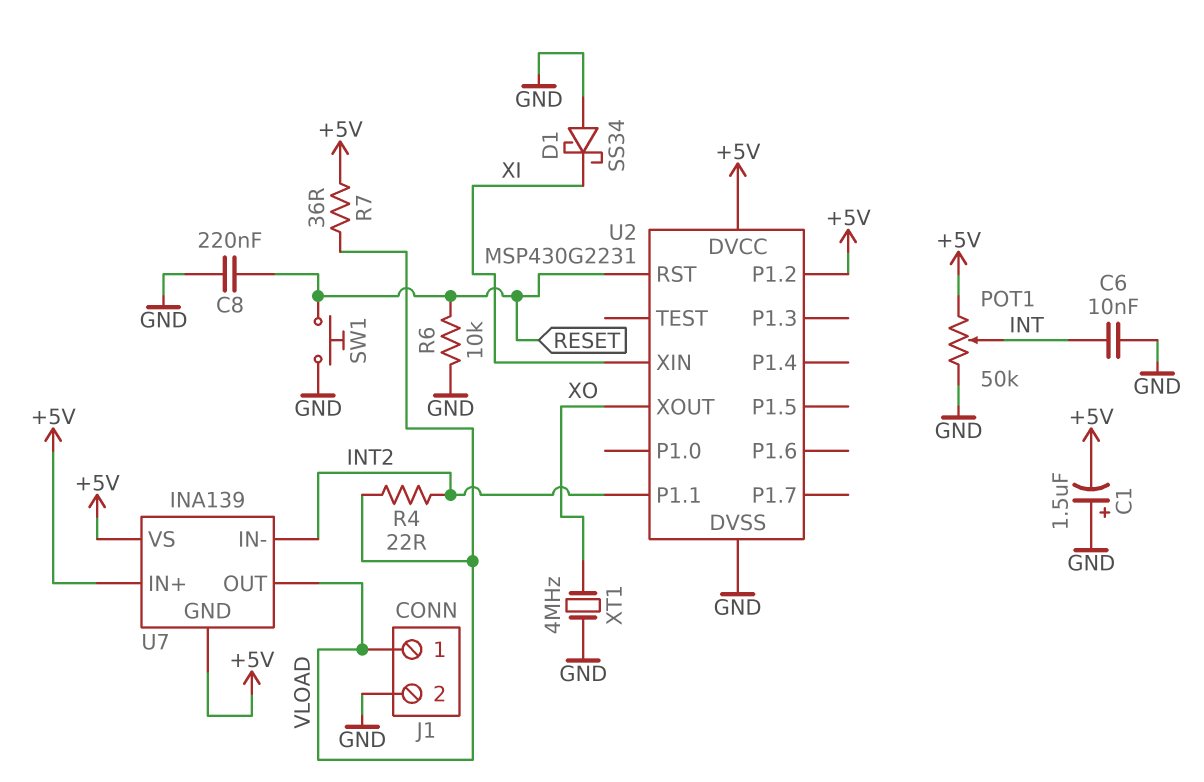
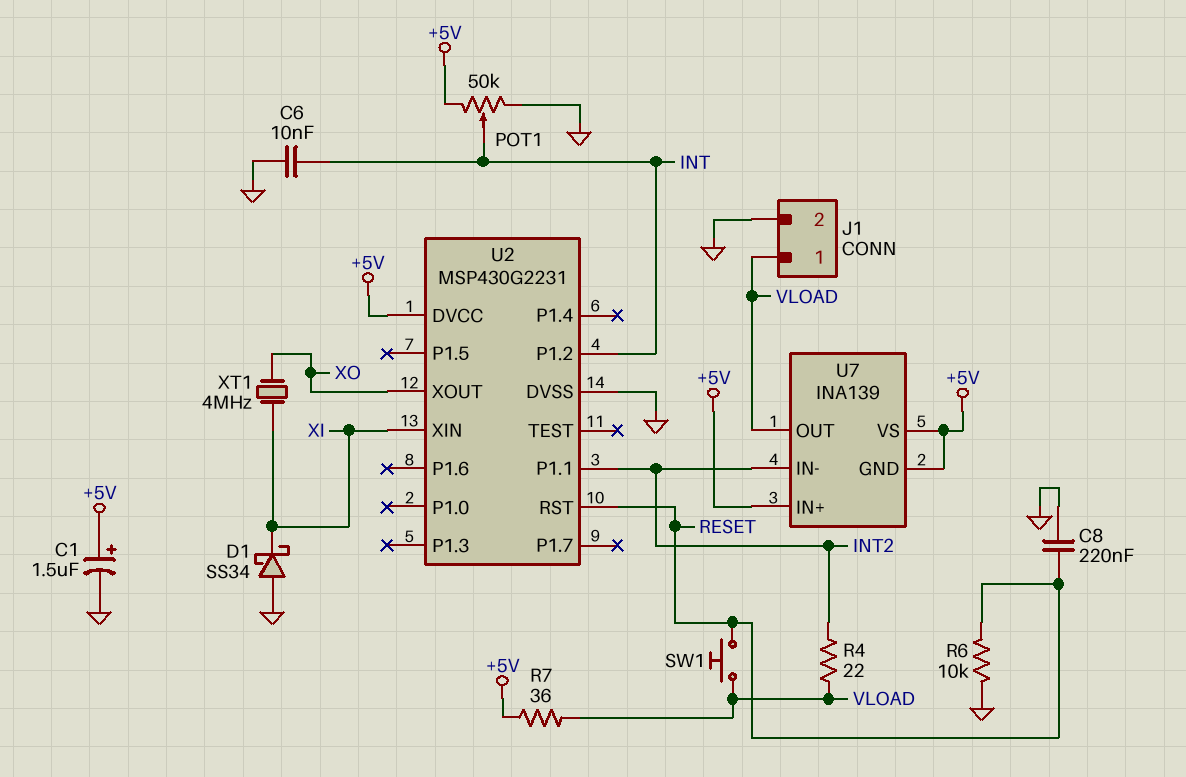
C1: 1.5uF (plus GND, minus +5V) -> 1.5uF (plus +5V, minus GND)
SW1: button (GND, RESET) -> button (RESET, VLOAD)
U2 pin P1.2: +5V -> INT
XT1: 4MHz (GND, XO) -> 4MHz (XI, XO)

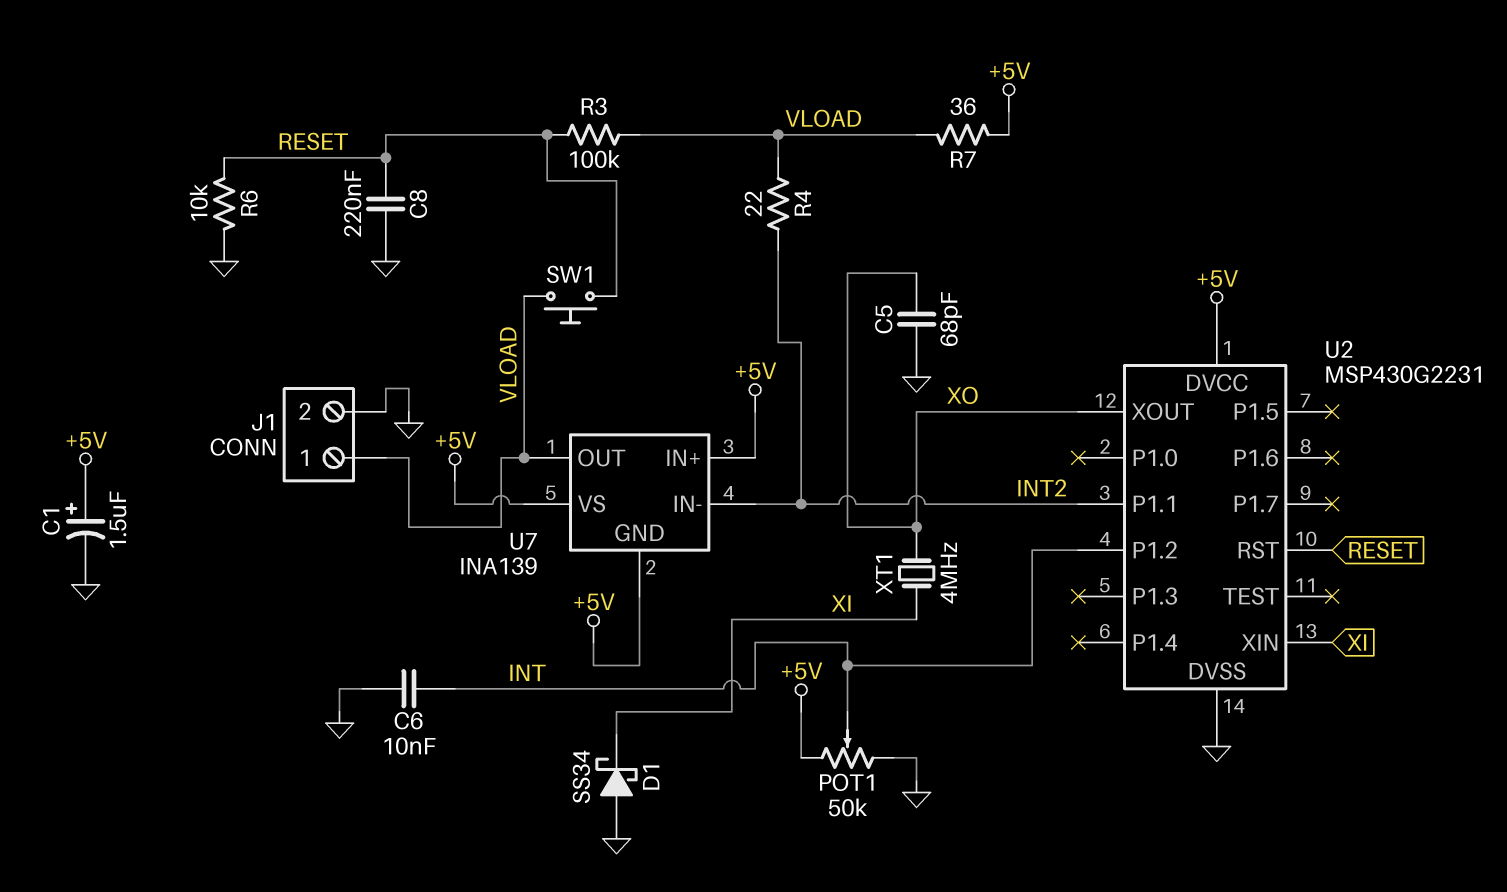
C5: none -> 68pF (GND, XO)
R3: none -> 100k (RESET, VLOAD)

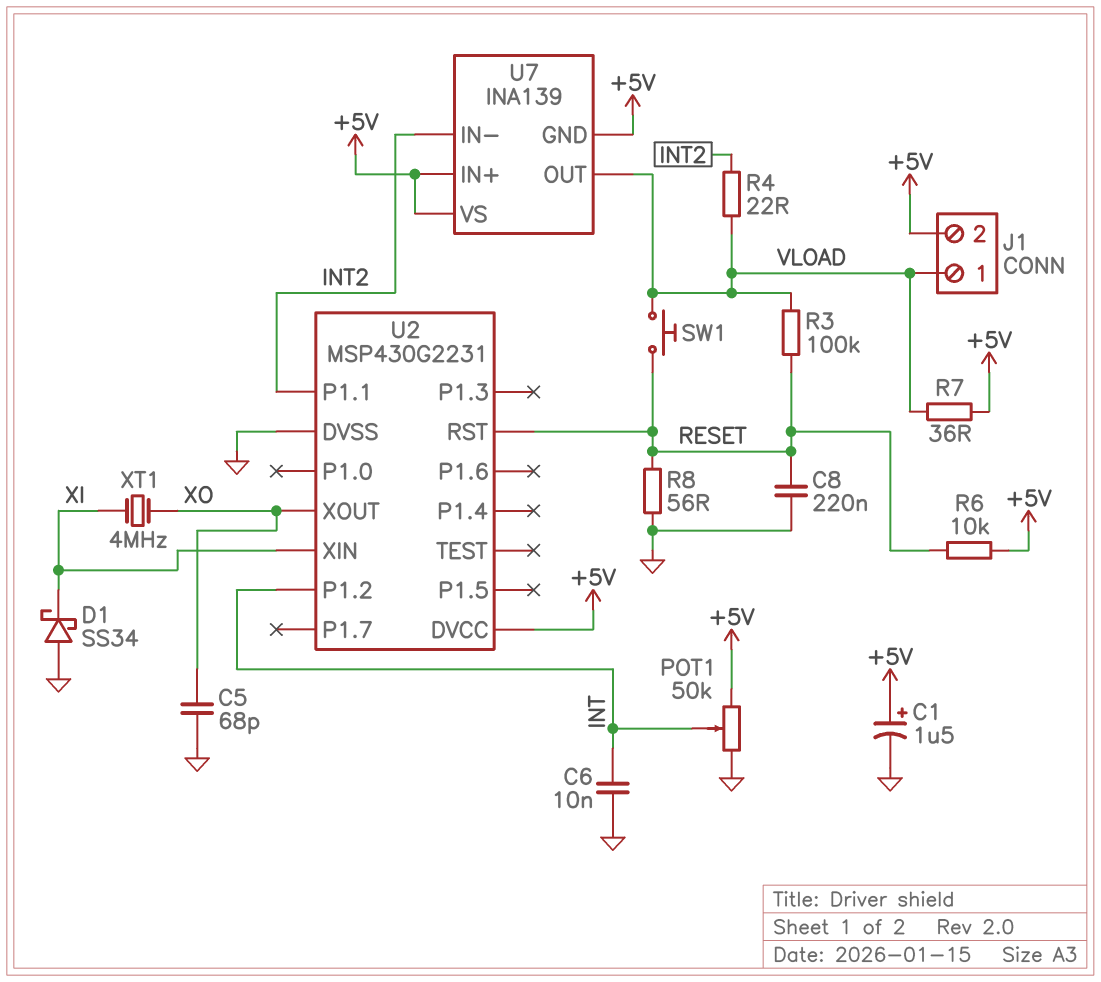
J1 pin 2: GND -> +5V
R6: 10k (GND, RESET) -> 10k (+5V, RESET)
R8: none -> 56 (GND, RESET)

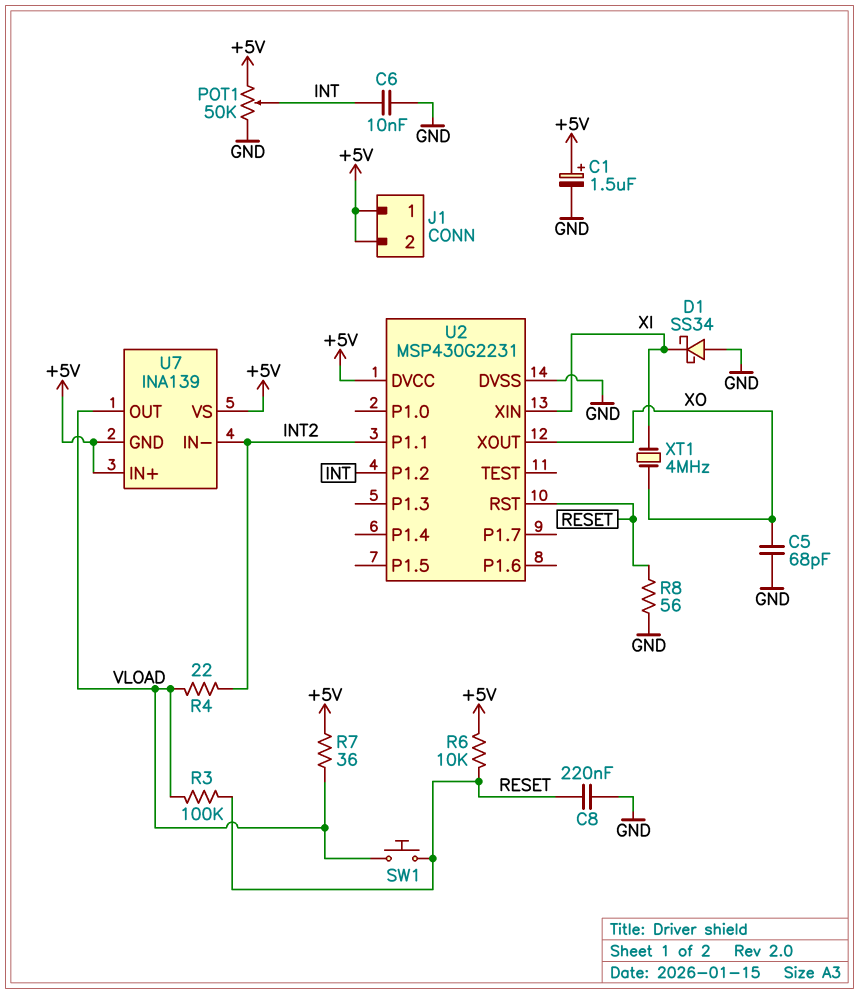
J1 pin 1: VLOAD -> +5V

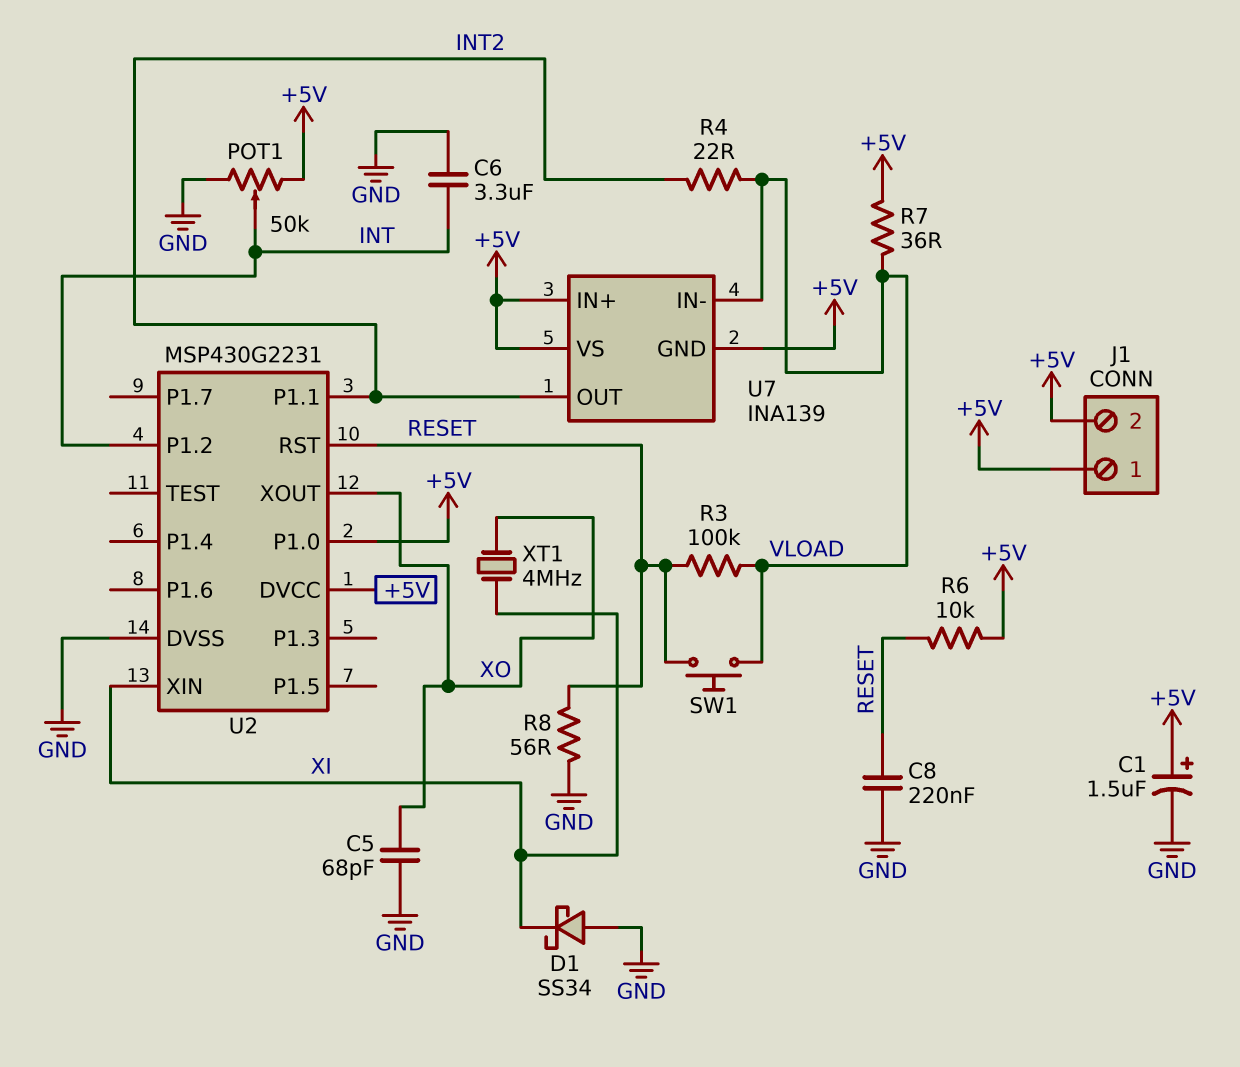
C6: 10nF (GND, INT) -> 3.3uF (GND, INT)
U2 pin P1.0: none -> +5V
U7 pin IN-: INT2 -> VLOAD
U7 pin OUT: VLOAD -> INT2

